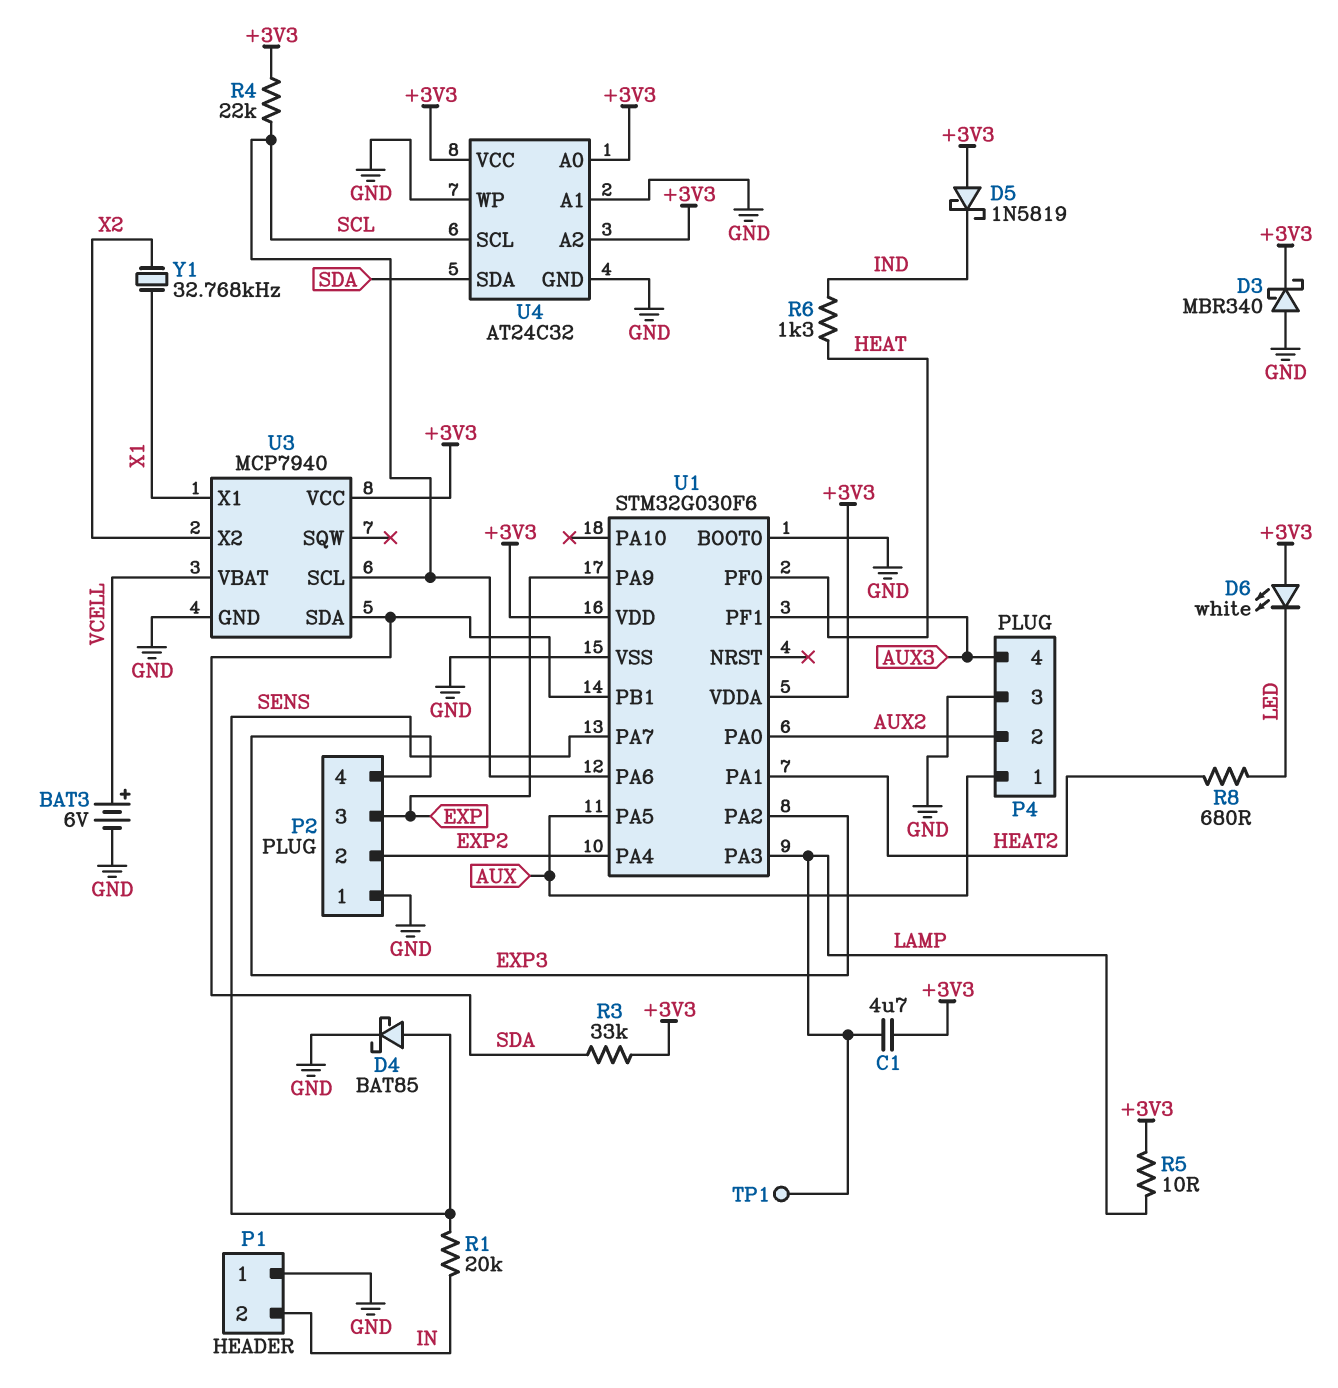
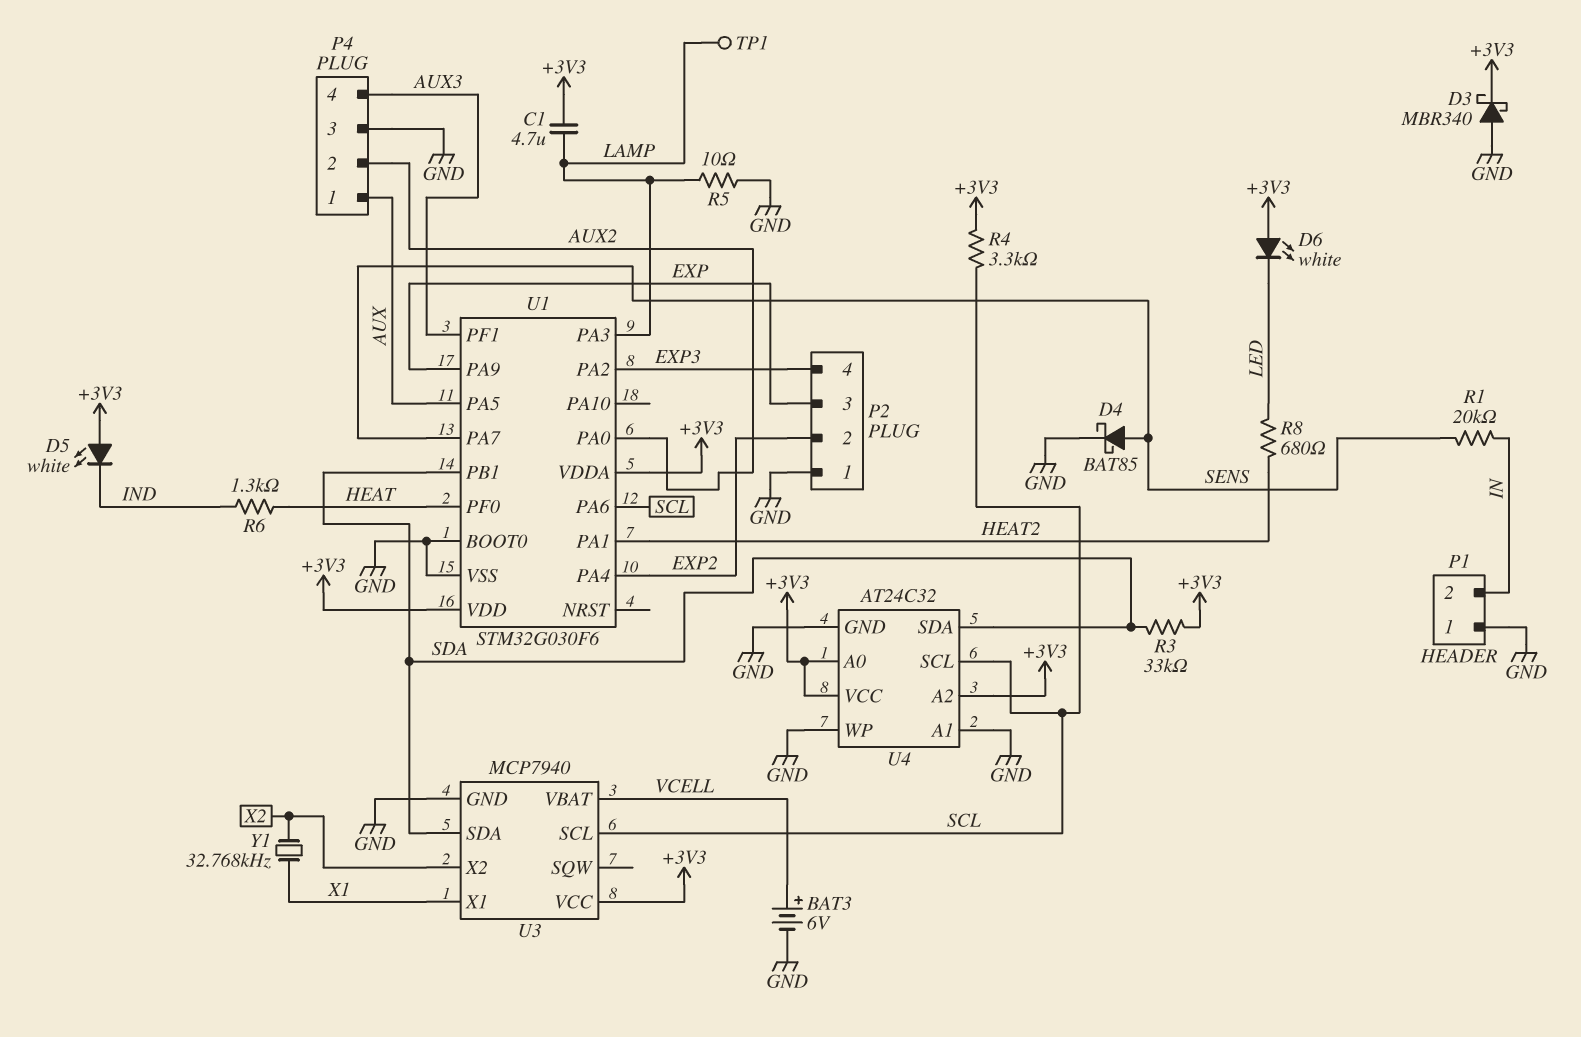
D5: schottky 1N5819 (A +3V3, K IND) -> LED white (A +3V3, K IND)
R4: 22k (+3V3, SCL) -> 3.3k (+3V3, SCL)
R5: 10 (+3V3, LAMP) -> 10 (GND, LAMP)

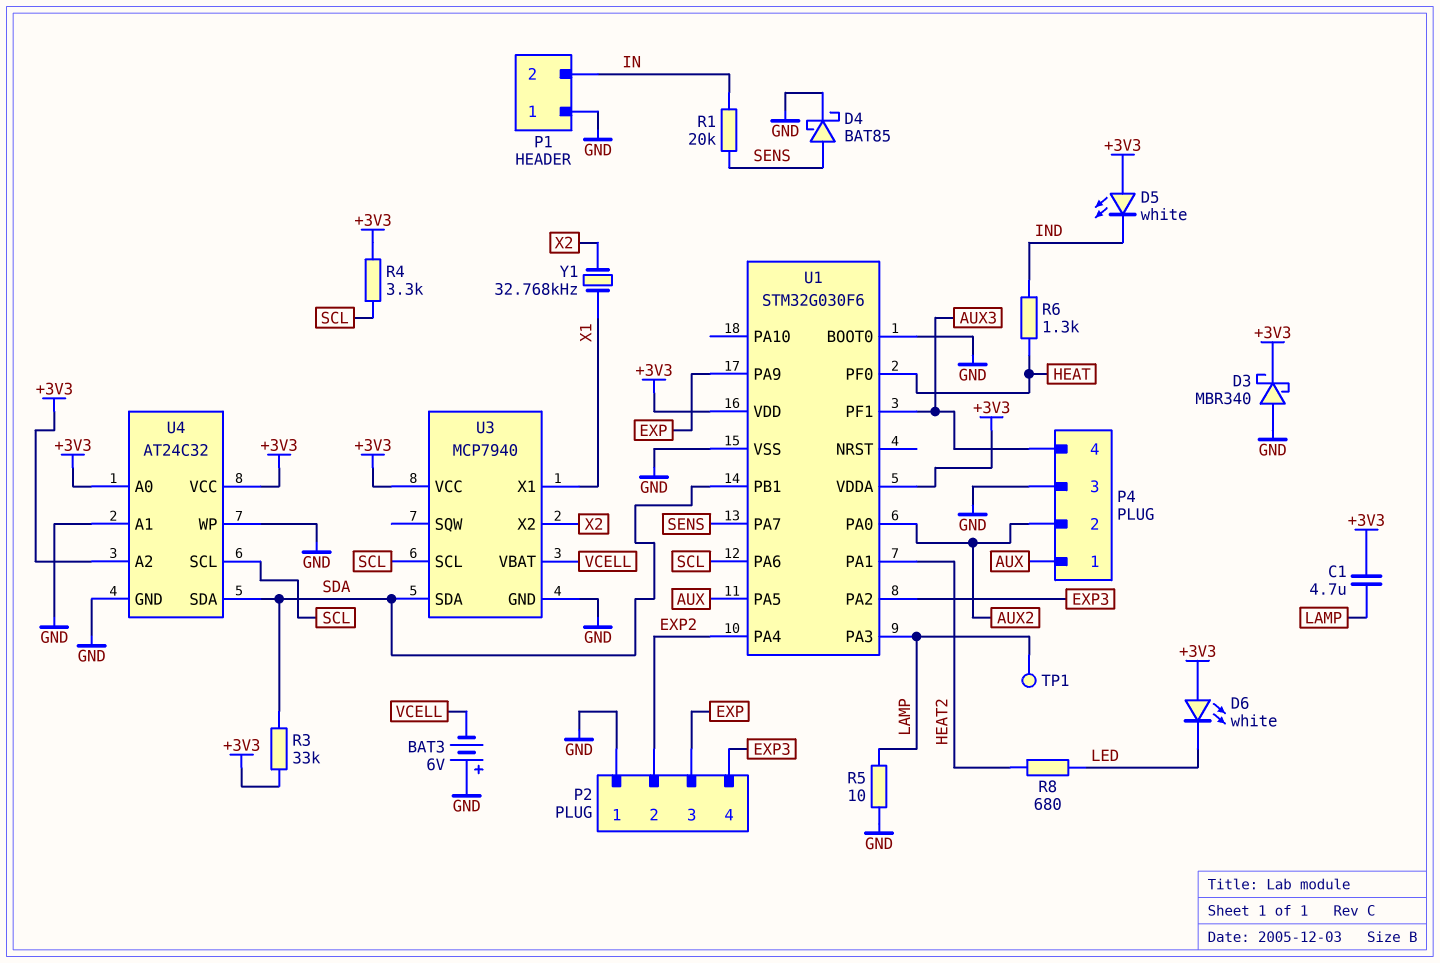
BAT3: 6V (plus VCELL, minus GND) -> 6V (plus GND, minus VCELL)

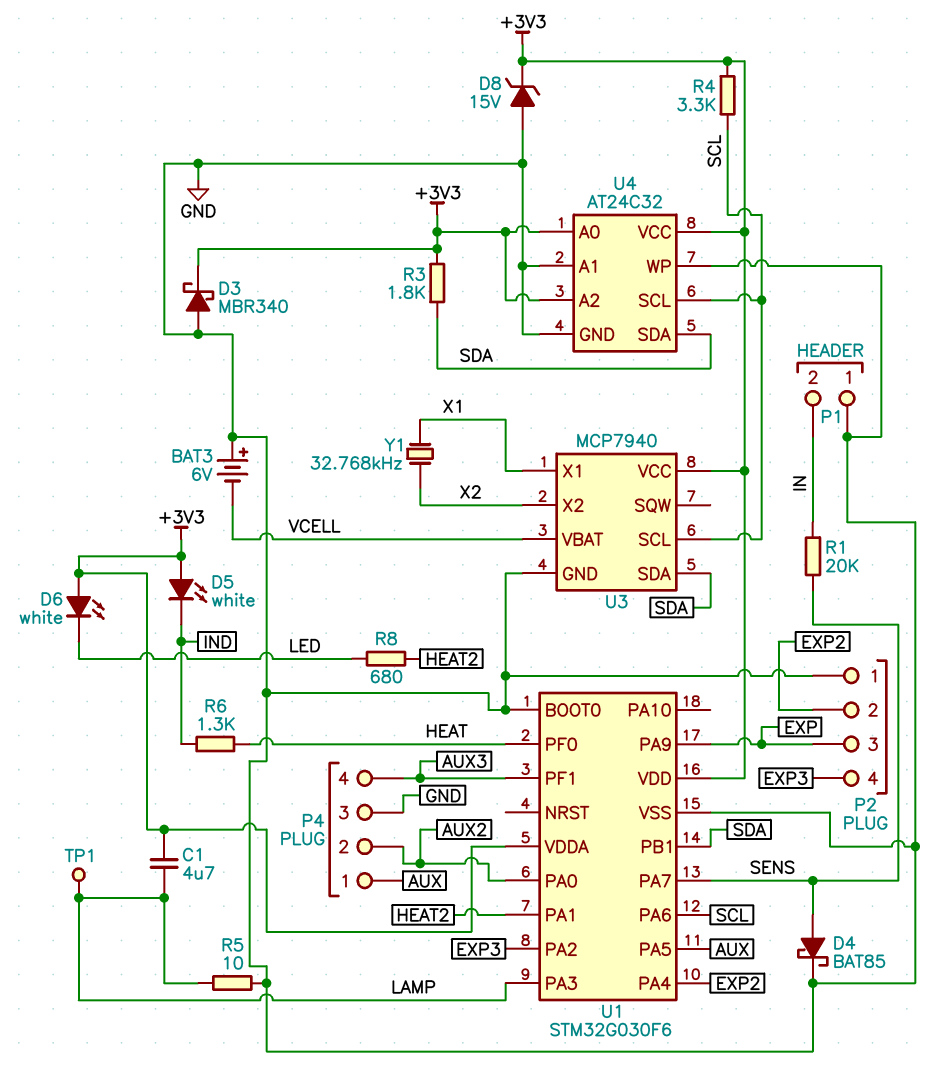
D8: none -> zener 15V (A GND, K +3V3)
R3: 33k (+3V3, SDA) -> 1.8k (+3V3, SDA)

